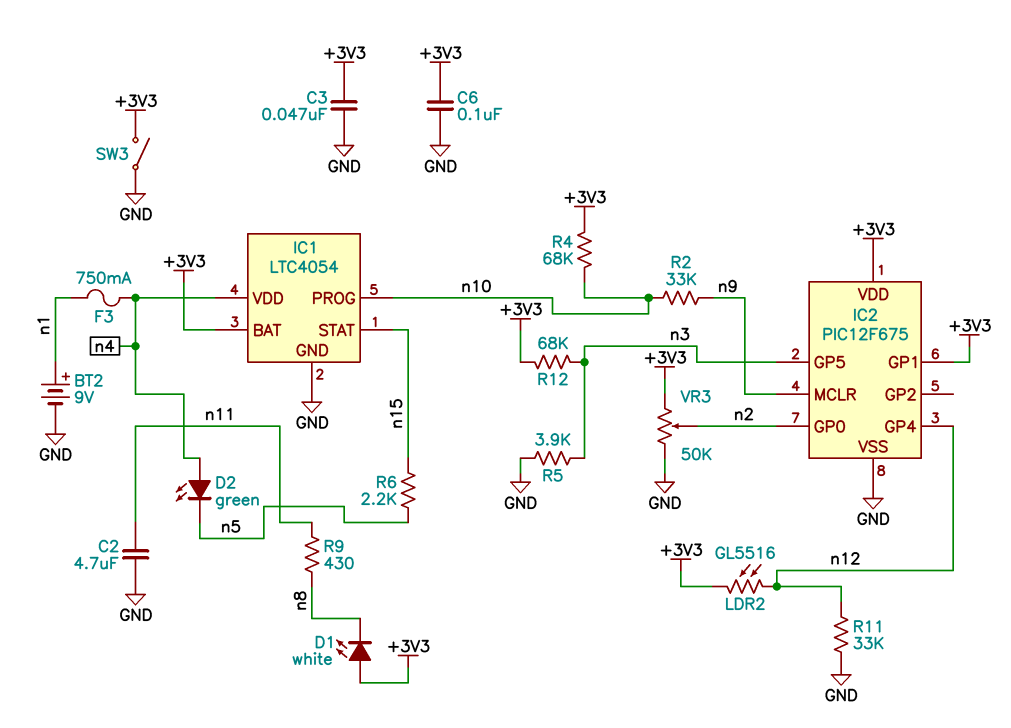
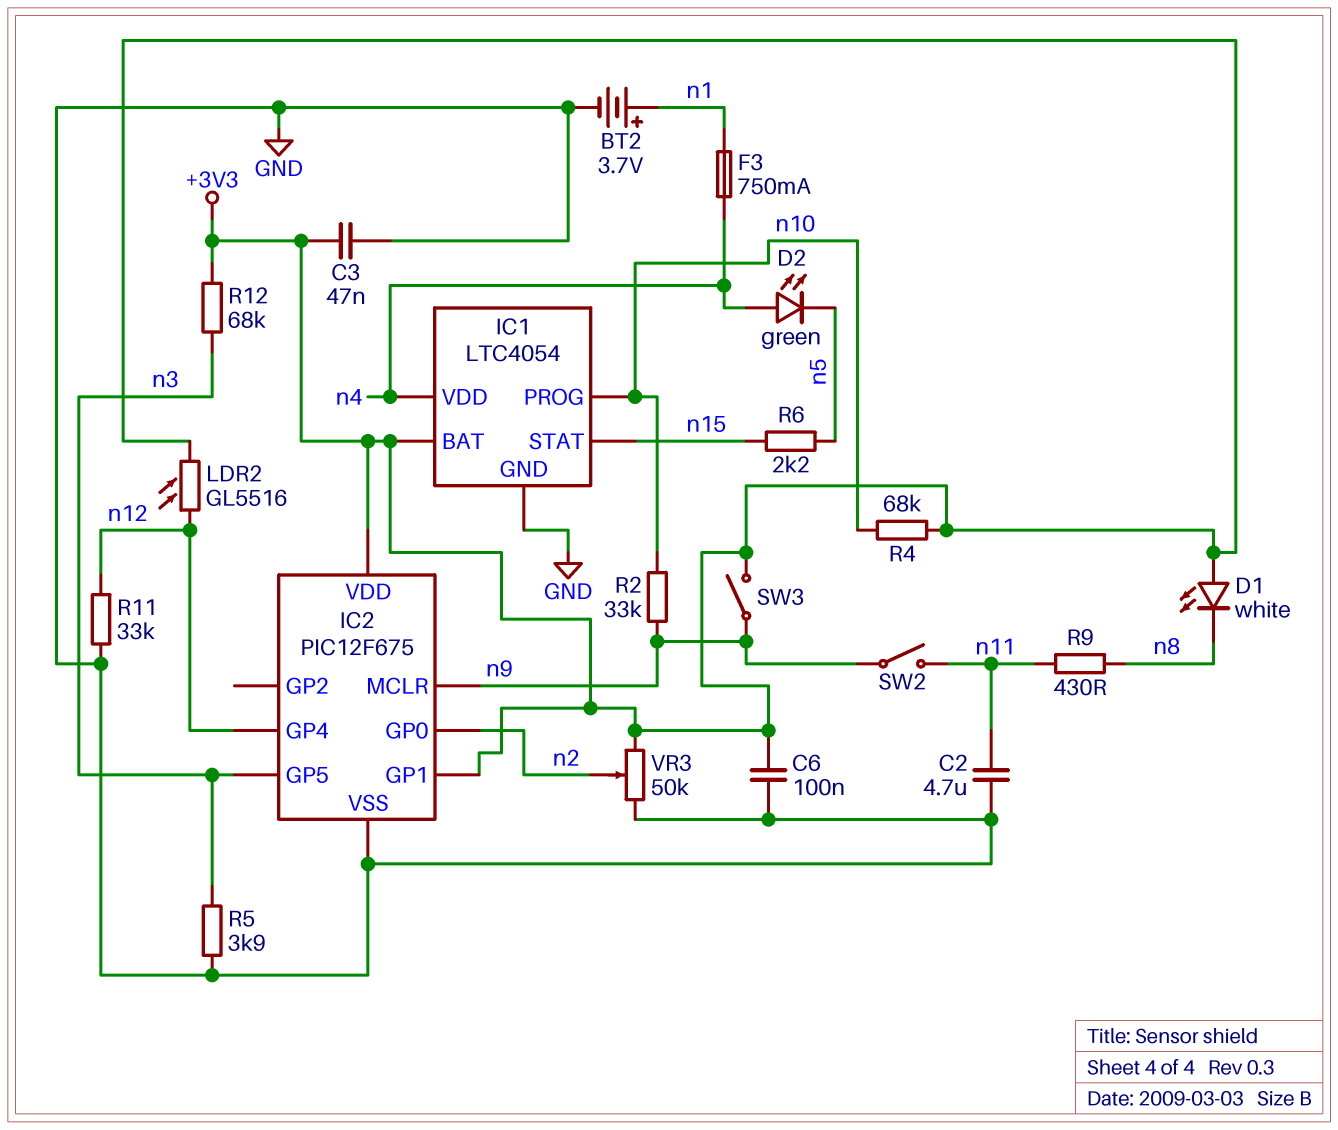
BT2: 9V (plus n1, minus GND) -> 3.7V (plus n1, minus GND)
SW2: none -> switch (n9, n11)
SW3: switch (+3V3, GND) -> switch (+3V3, n9)

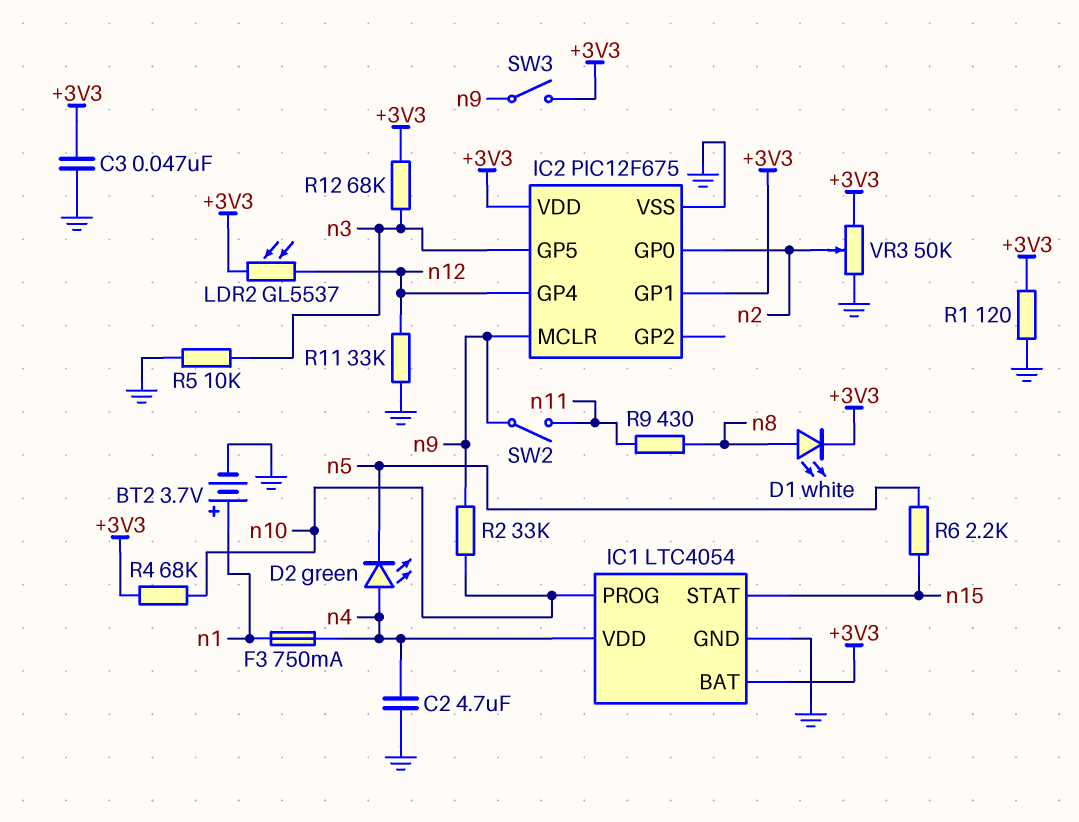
C2: 4.7uF (GND, n11) -> 4.7uF (GND, n4)
C6: 100nF (+3V3, GND) -> none
D1: LED white (A +3V3, K n8) -> LED white (A n8, K +3V3)
LDR2: GL5516 (+3V3, n12) -> GL5537 (+3V3, n12)
R1: none -> 120 (+3V3, GND)
R5: 3.9k (GND, n3) -> 10k (GND, n3)

